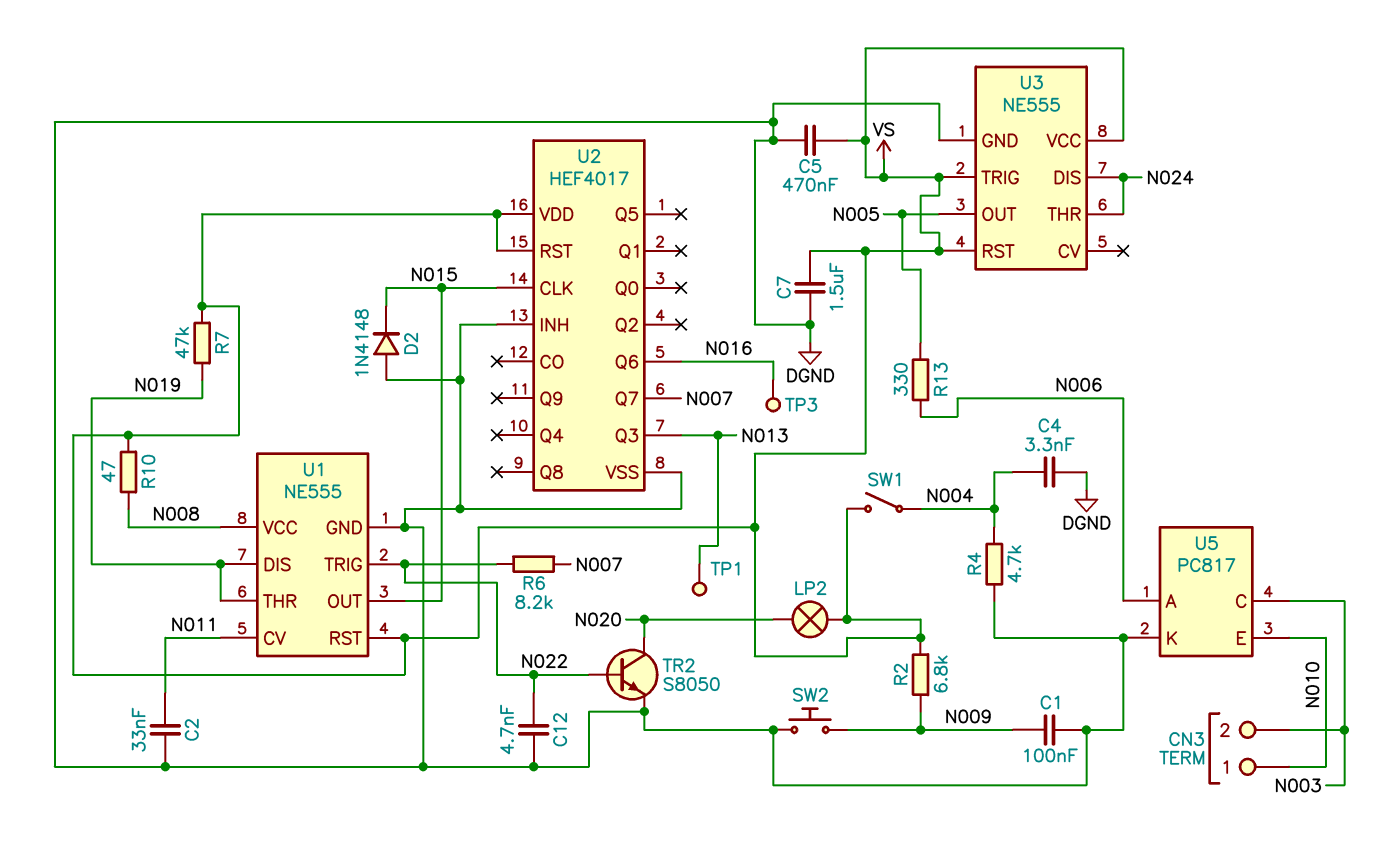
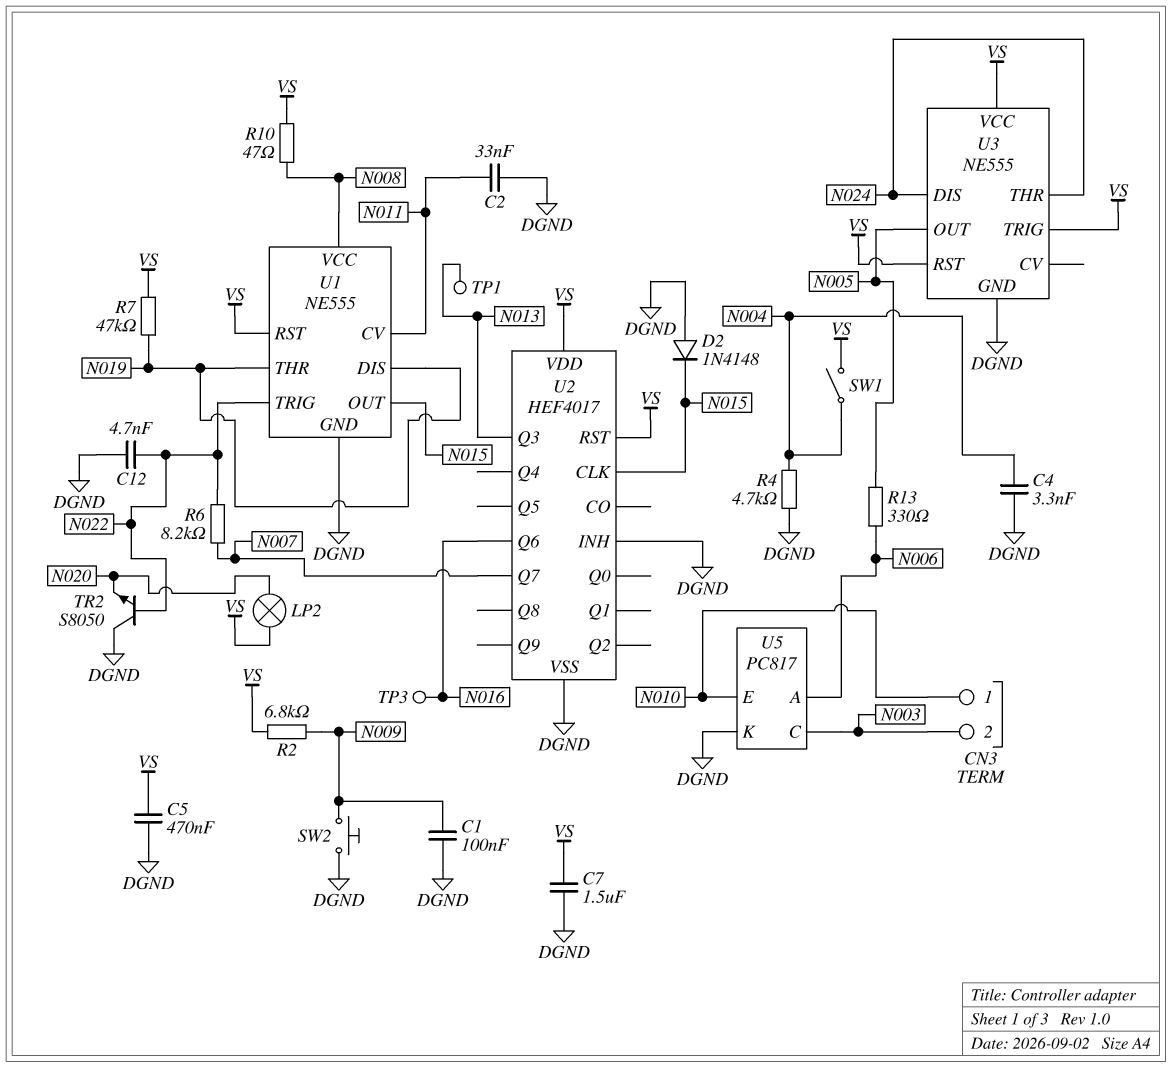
TR2: NPN S8050 (B N022, C N020, E DGND) -> NPN S8050 (B N022, C DGND, E N020)

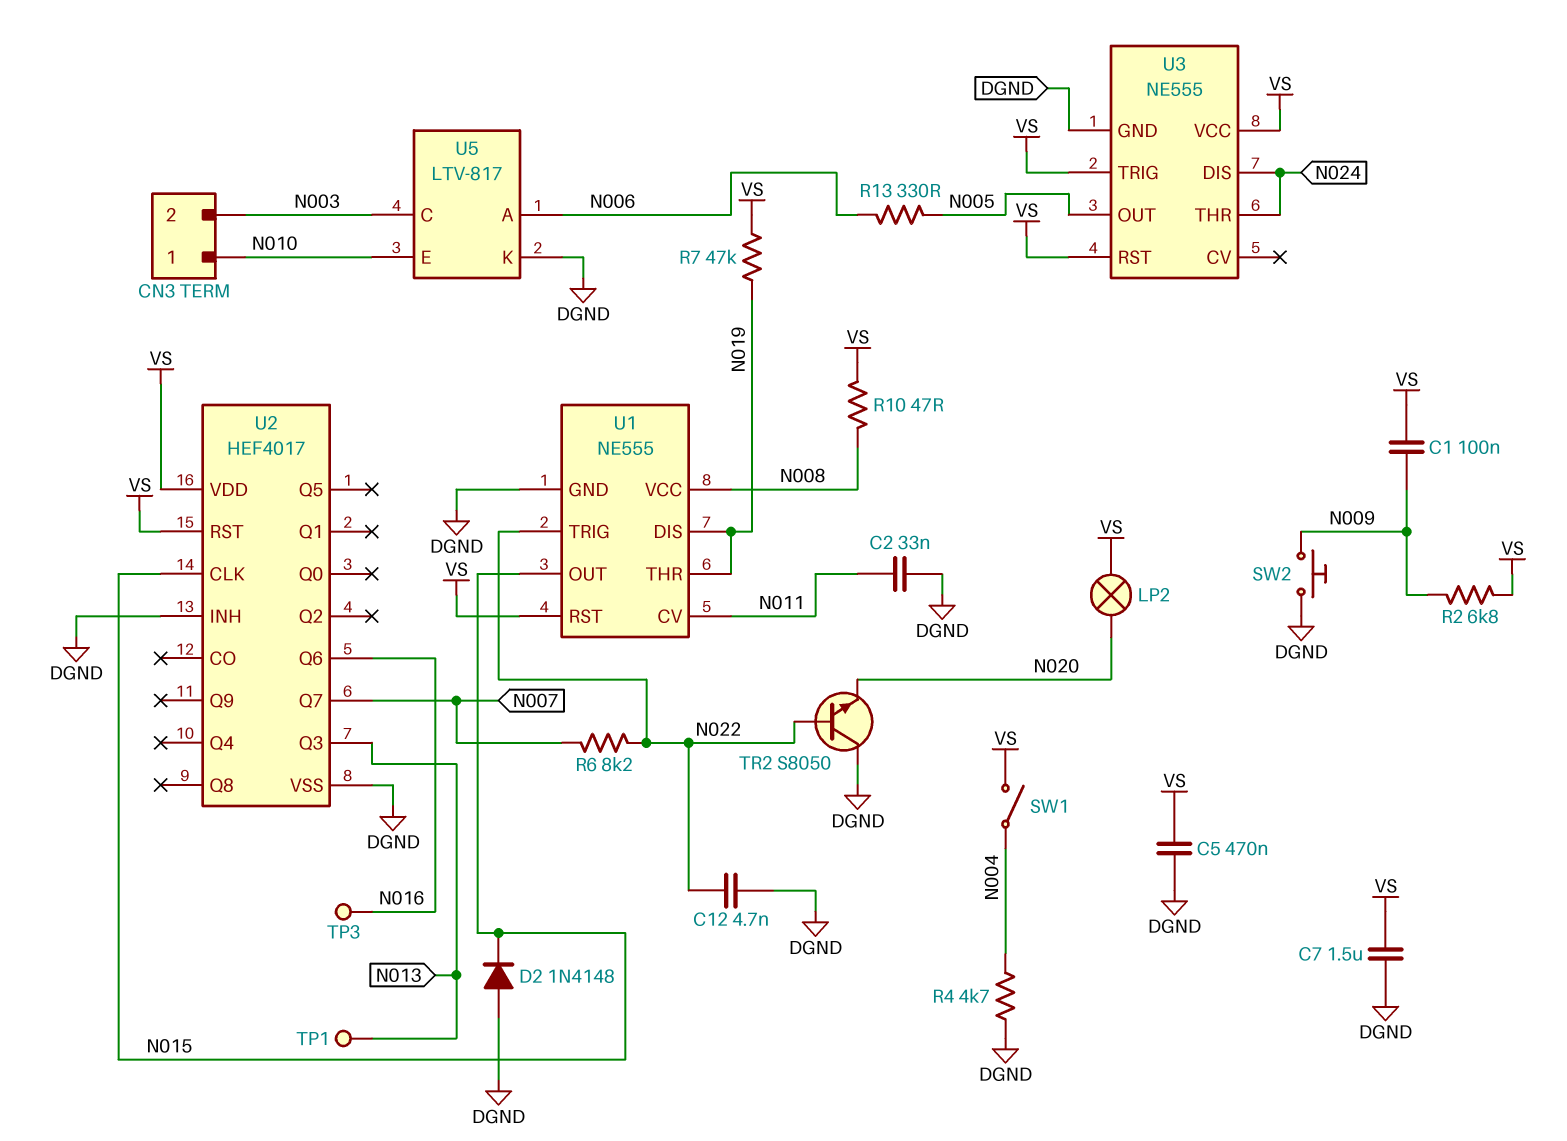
C1: 100nF (DGND, N009) -> 100nF (N009, VS)
C4: 3.3nF (DGND, N004) -> none
U5: PC817 -> LTV-817

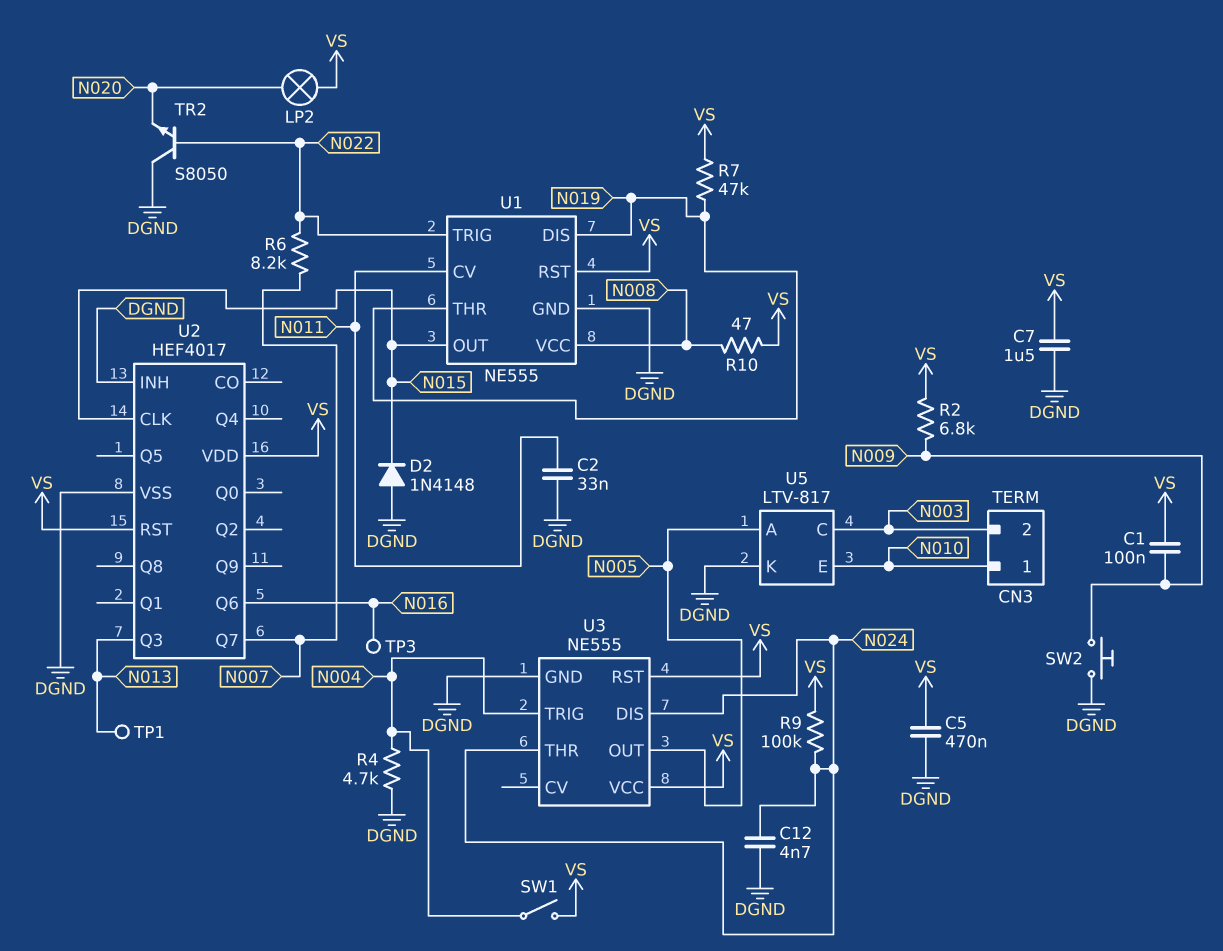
C12: 4.7nF (DGND, N022) -> 4.7nF (DGND, N024)
R9: none -> 100k (N024, VS)
R13: 330 (N005, N006) -> none
U3 pin TRIG: VS -> N004
U5 pin A: N006 -> N005

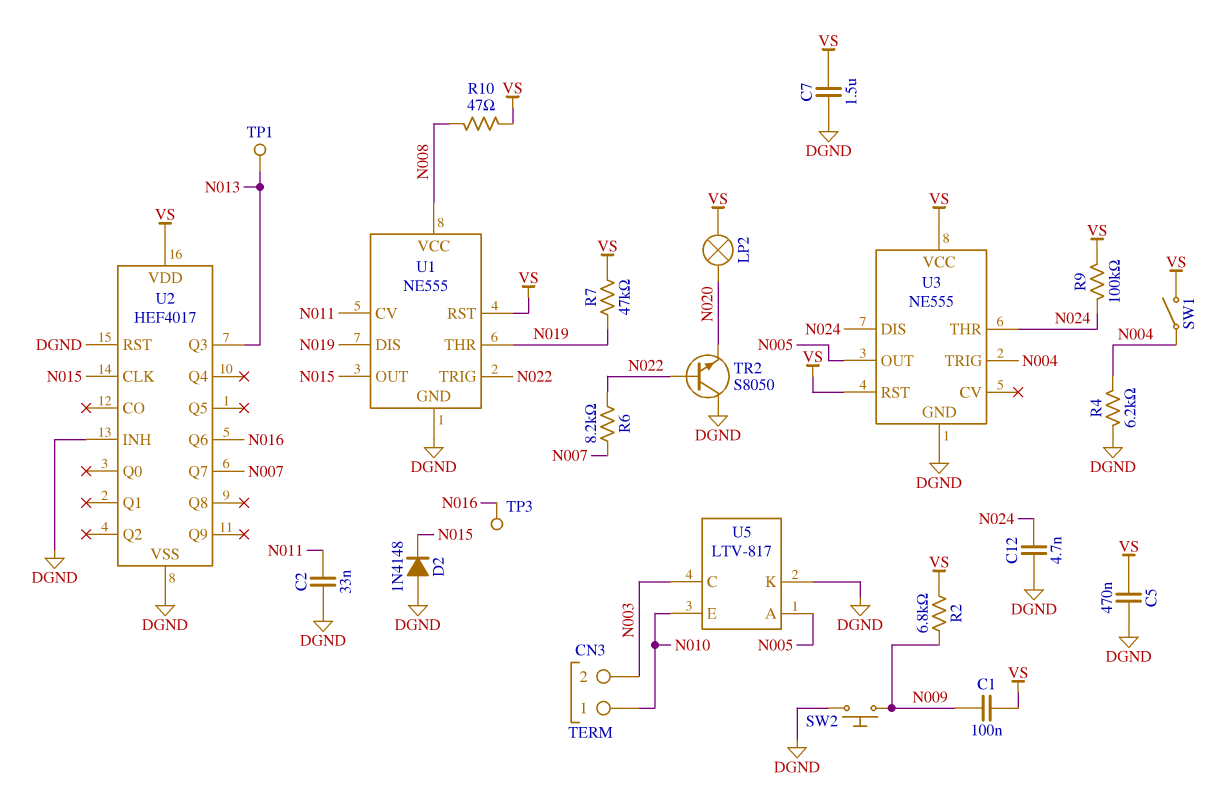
R4: 4.7k (DGND, N004) -> 6.2k (DGND, N004)
U2 pin RST: VS -> DGND

